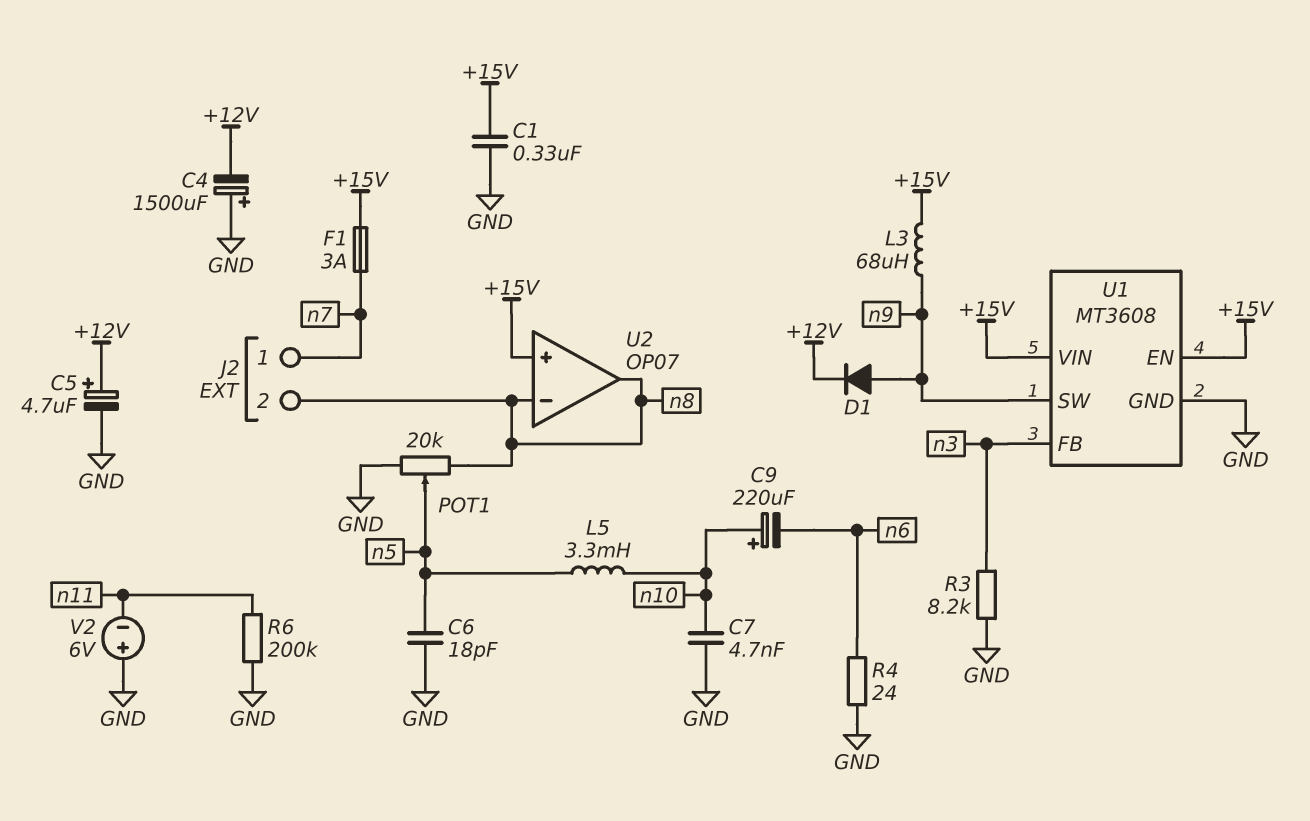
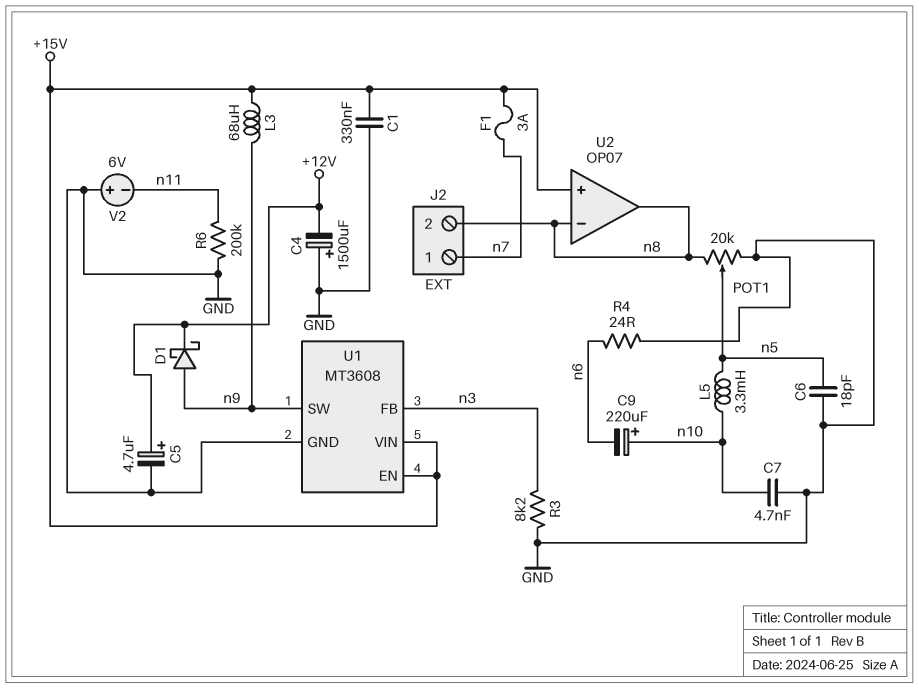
D1: diode (A n9, K +12V) -> schottky (A n9, K +12V)

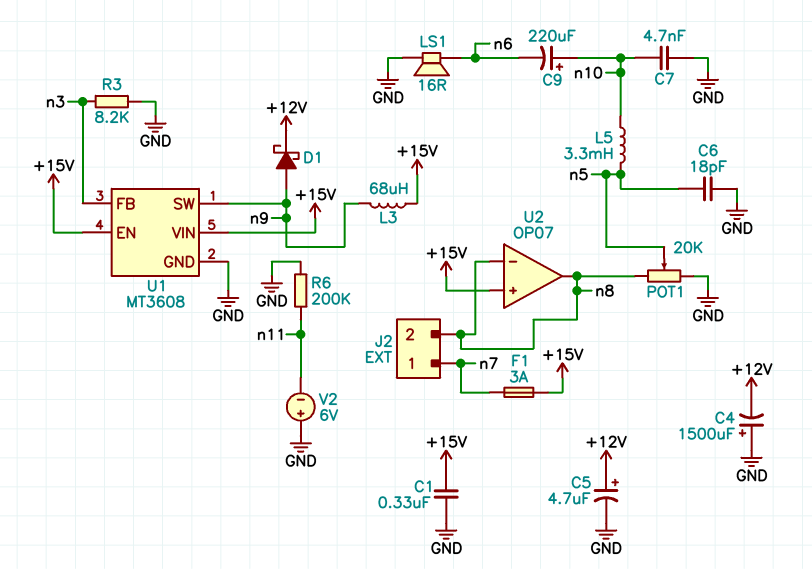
LS1: none -> speaker 16R (GND, n6)
R4: 24 (GND, n6) -> none

